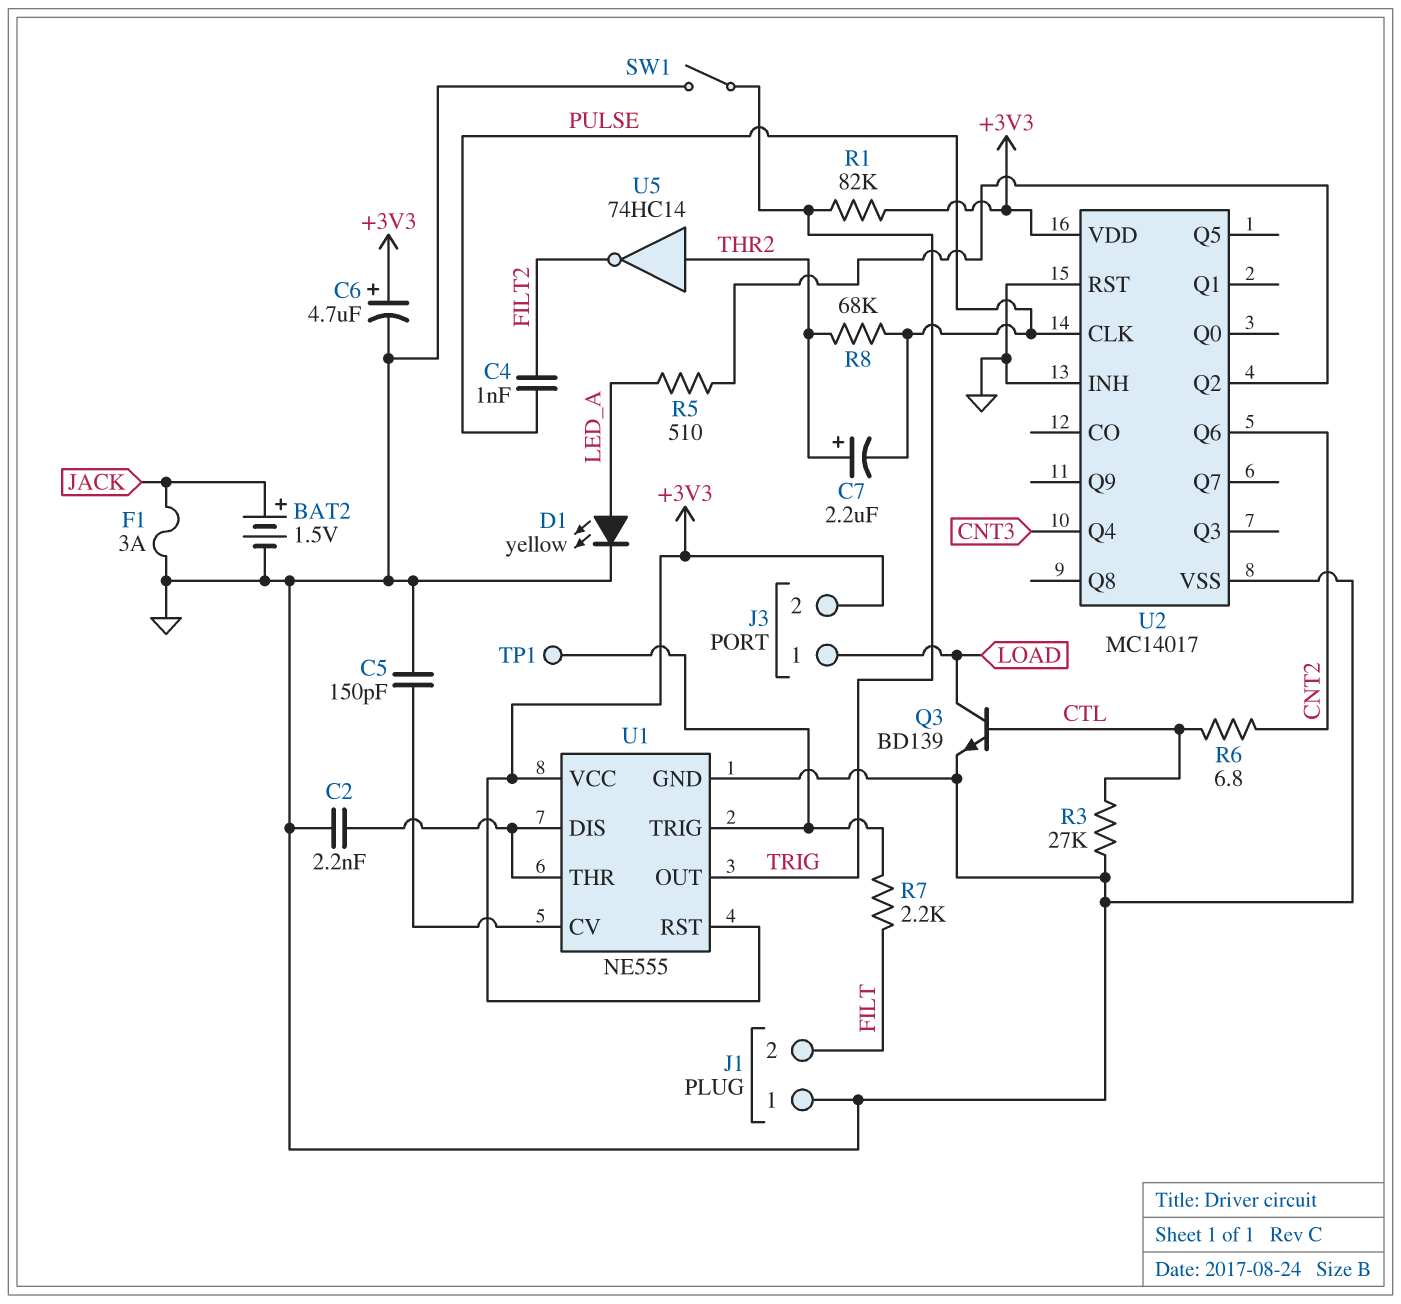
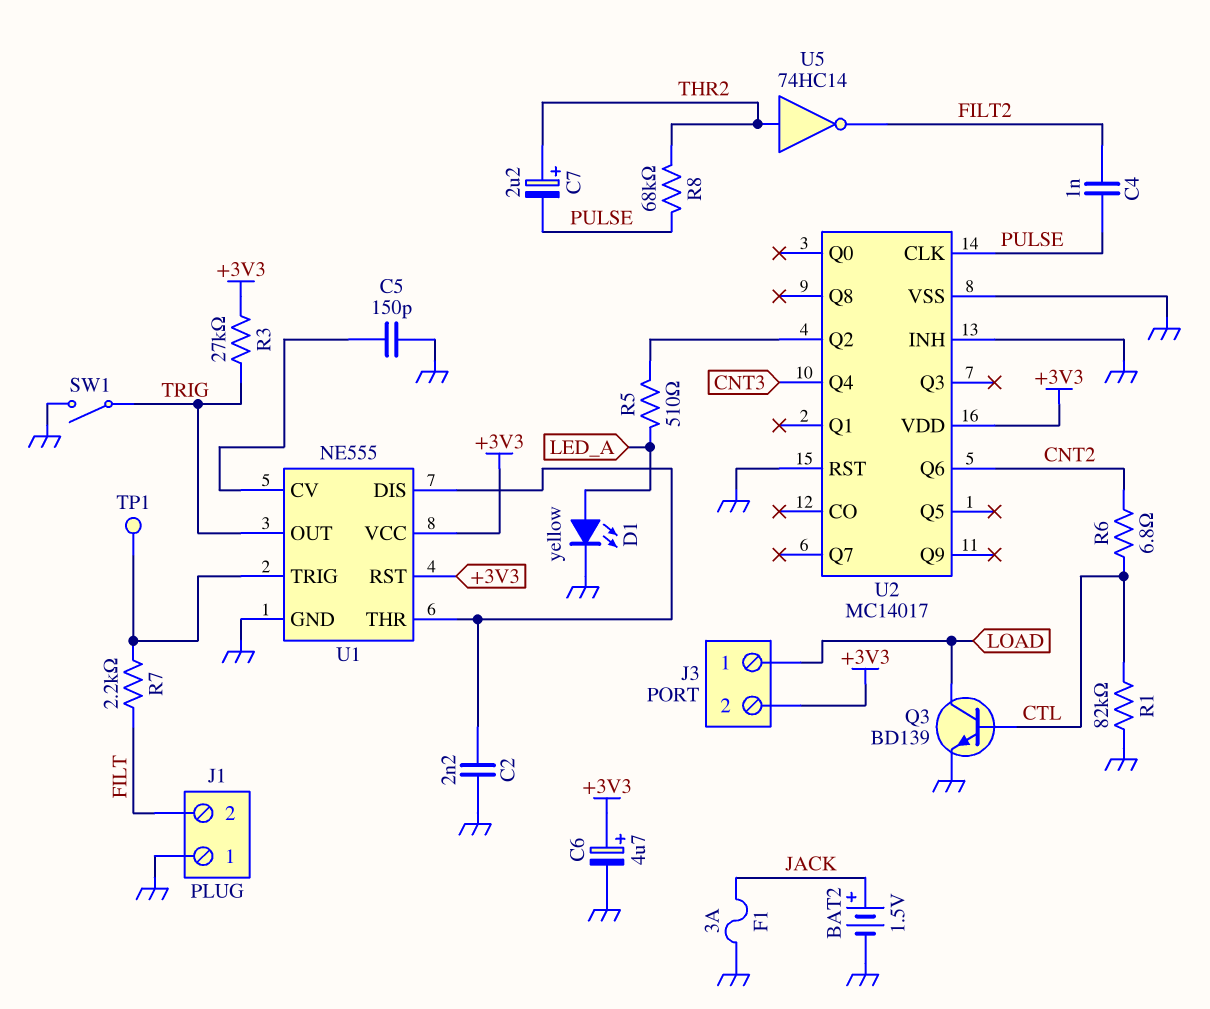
R1: 82k (+3V3, TRIG) -> 82k (CTL, GND)
R3: 27k (CTL, GND) -> 27k (+3V3, TRIG)

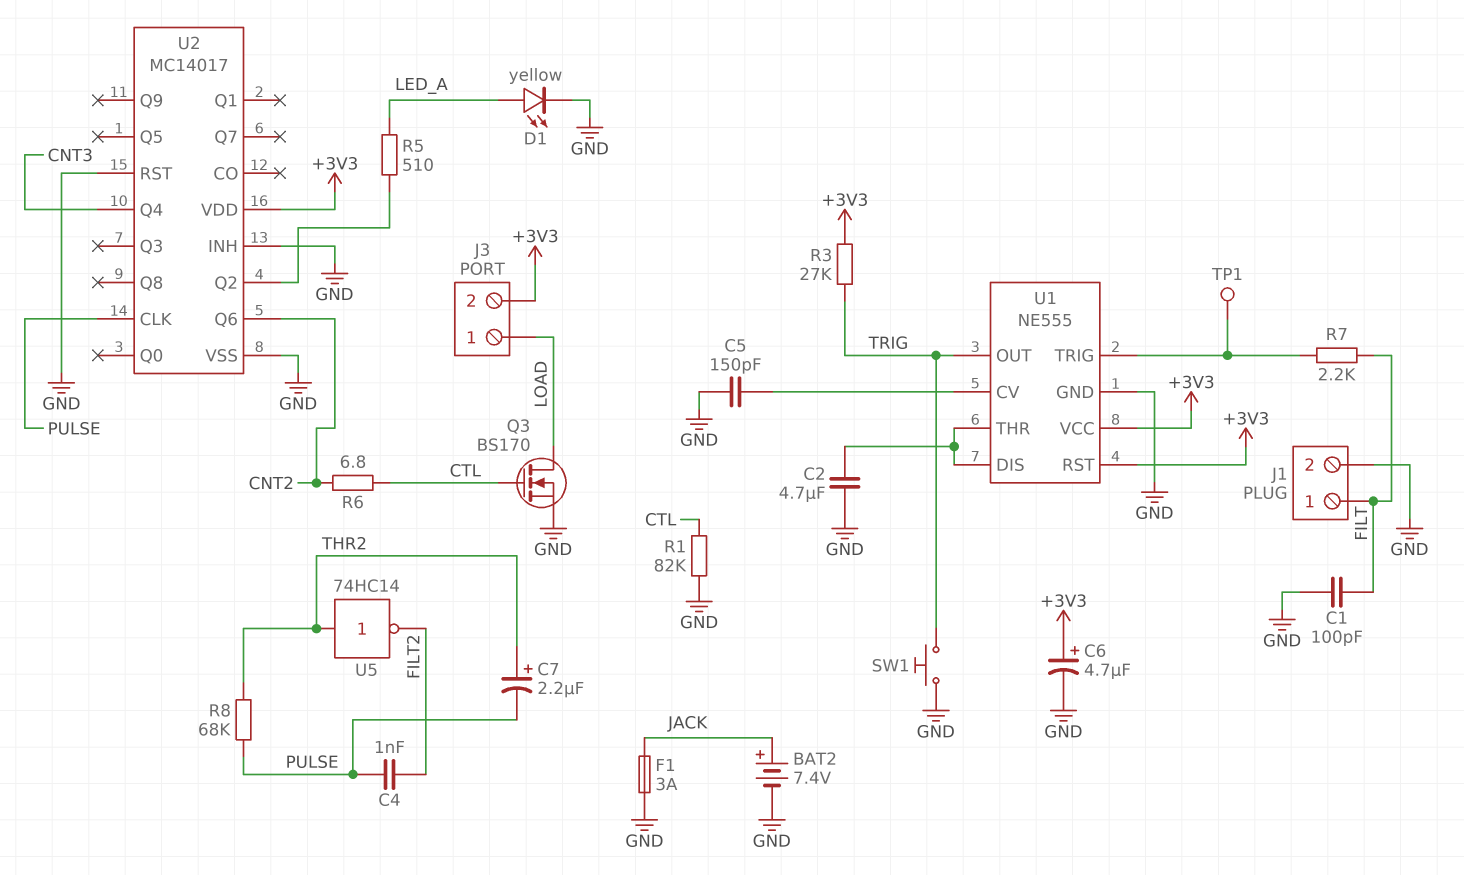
BAT2: 1.5V (plus JACK, minus GND) -> 7.4V (plus JACK, minus GND)
C1: none -> 100pF (FILT, GND)
C2: 2.2nF (GND, U1/DIS) -> 4.7uF (GND, U1/DIS)
J1 pin 1: GND -> FILT
J1 pin 2: FILT -> GND
Q3: NPN BD139 (B CTL, C LOAD, E GND) -> NMOS BS170 (G CTL, D LOAD, S GND)
SW1: switch (GND, TRIG) -> button (GND, TRIG)

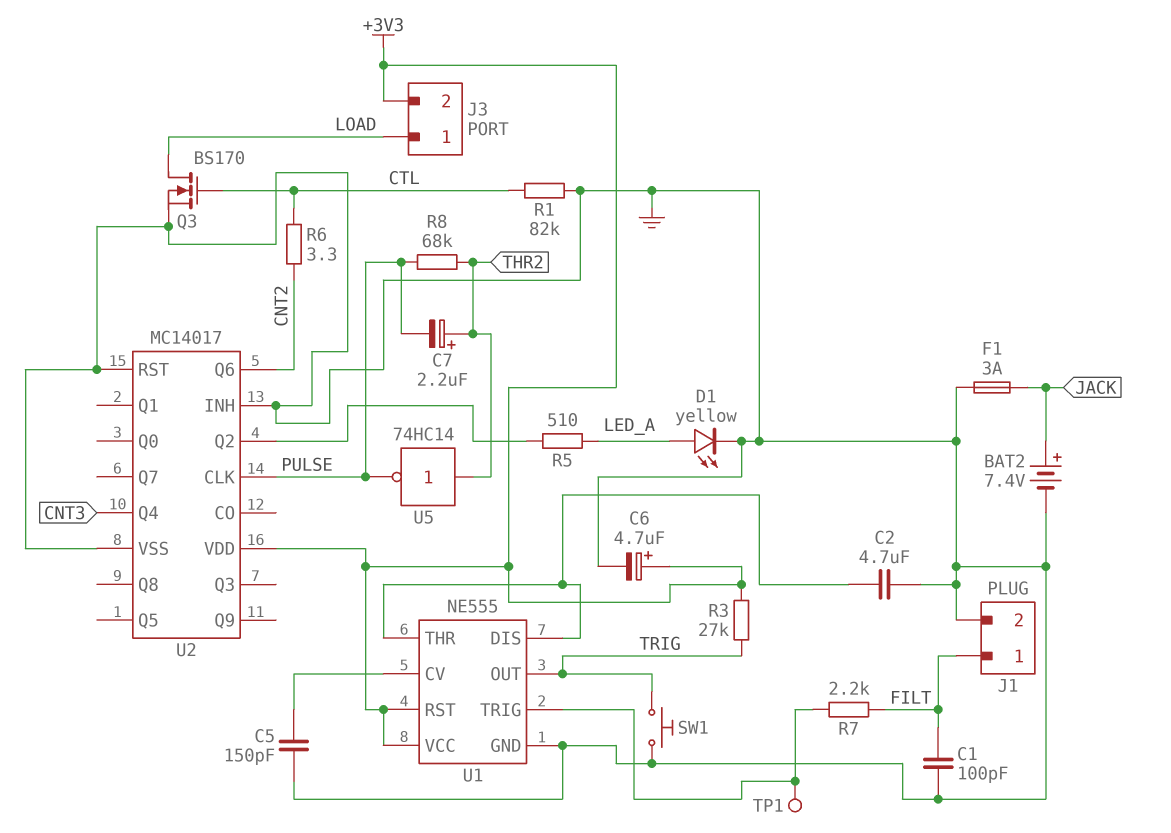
C4: 1nF (FILT2, PULSE) -> none
R6: 6.8 (CNT2, CTL) -> 3.3 (CNT2, CTL)
U5: NOT 74HC14 (in THR2, out FILT2) -> NOT 74HC14 (in THR2, out PULSE)

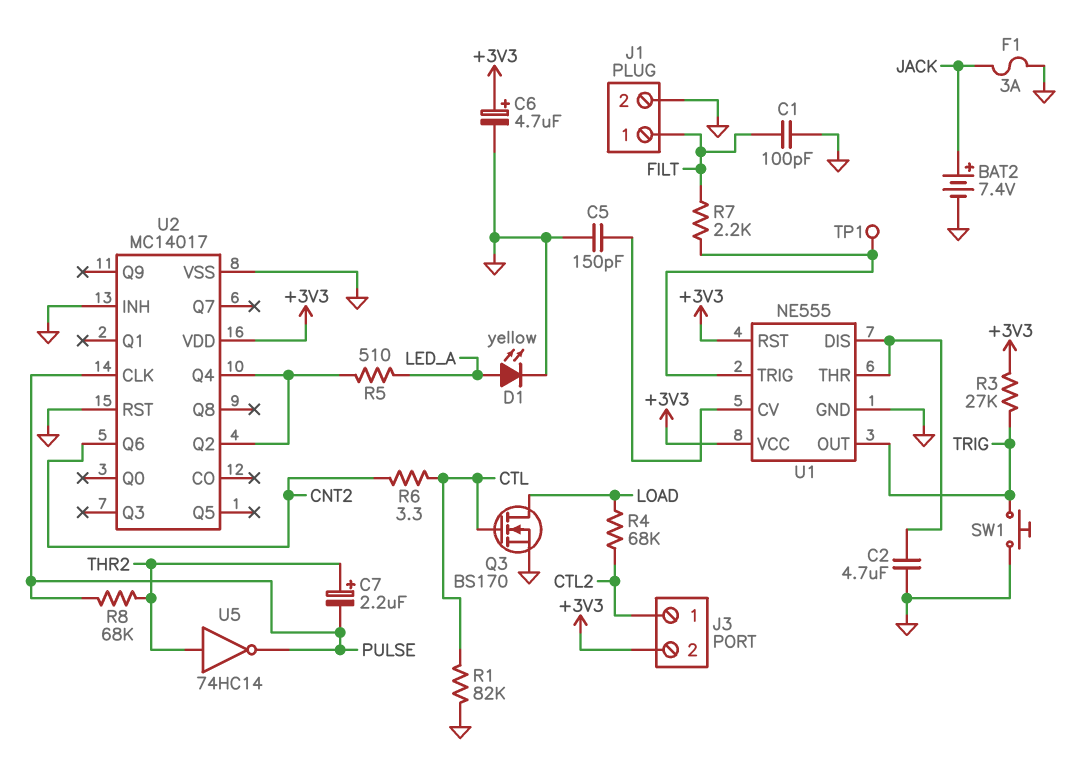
J3 pin 1: LOAD -> CTL2
R4: none -> 68k (CTL2, LOAD)
U2 pin Q4: CNT3 -> U2/Q2

